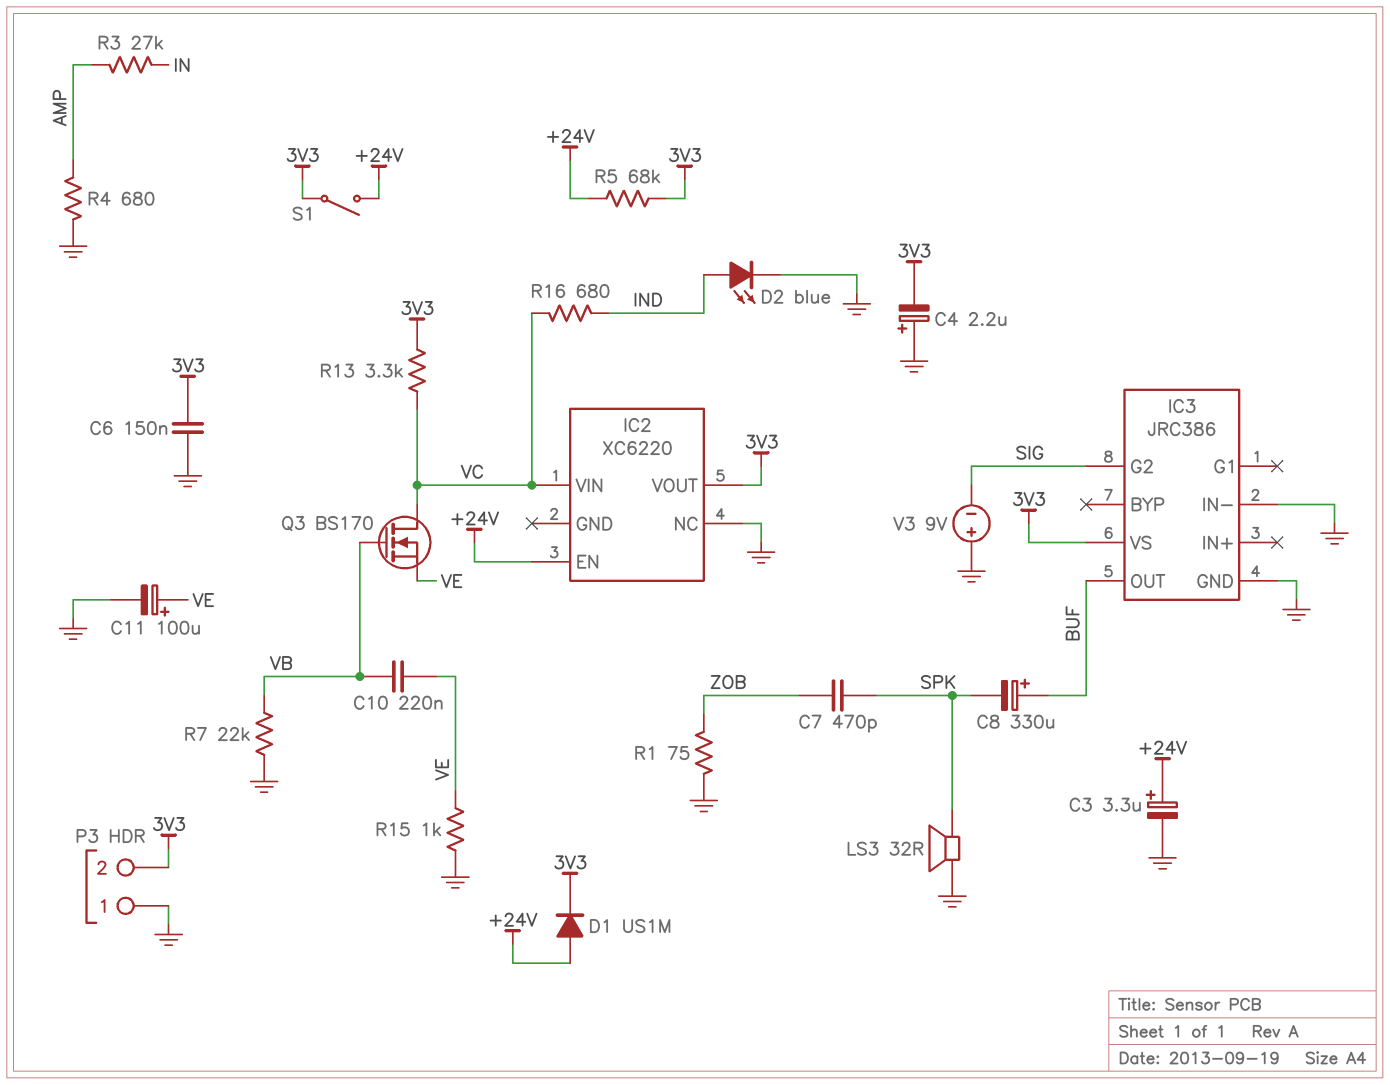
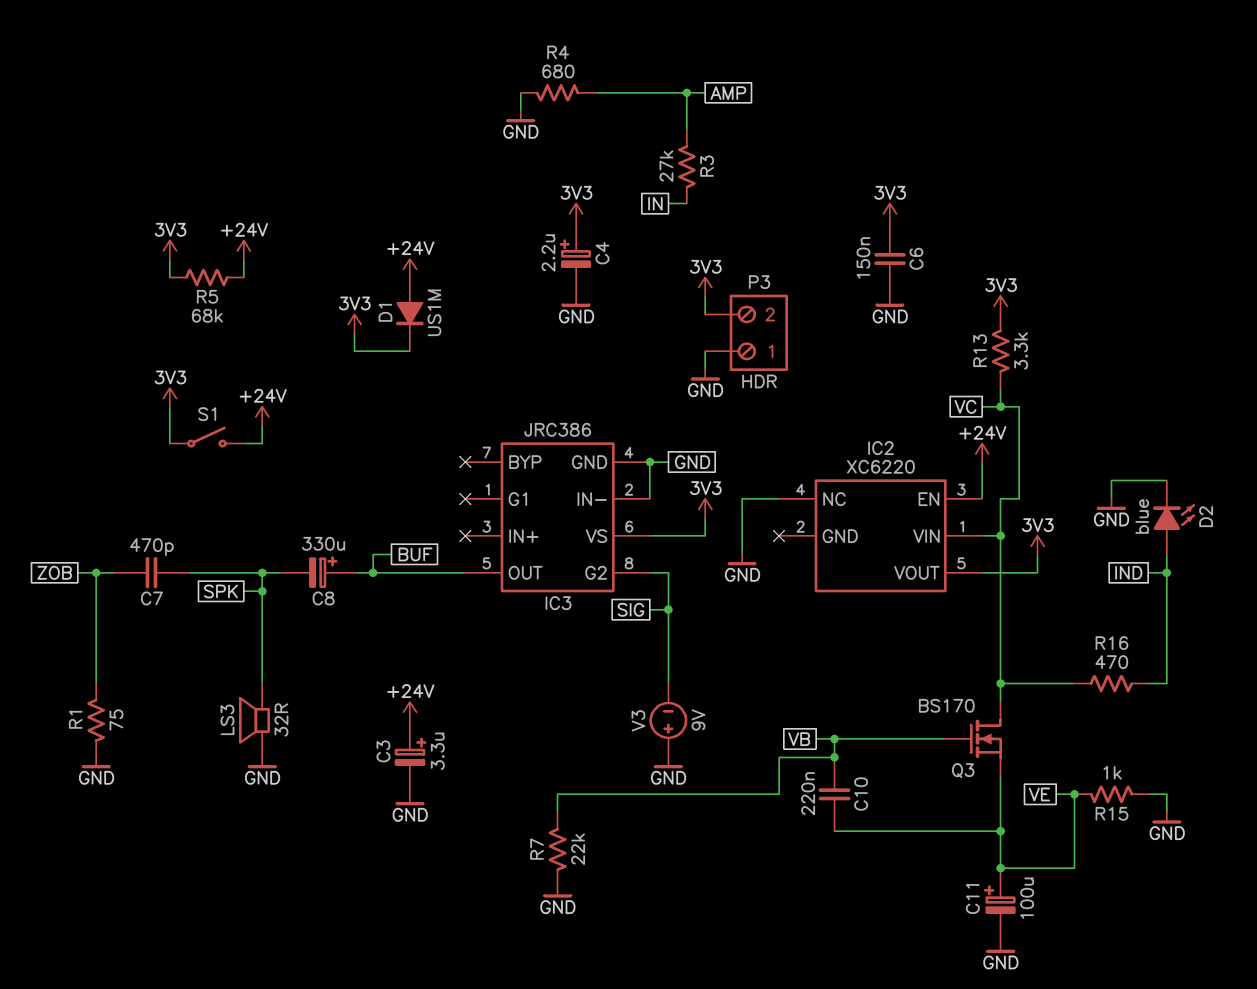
C4: 2.2uF (plus GND, minus 3V3) -> 2.2uF (plus 3V3, minus GND)
R16: 680 (IND, VC) -> 470 (IND, VC)

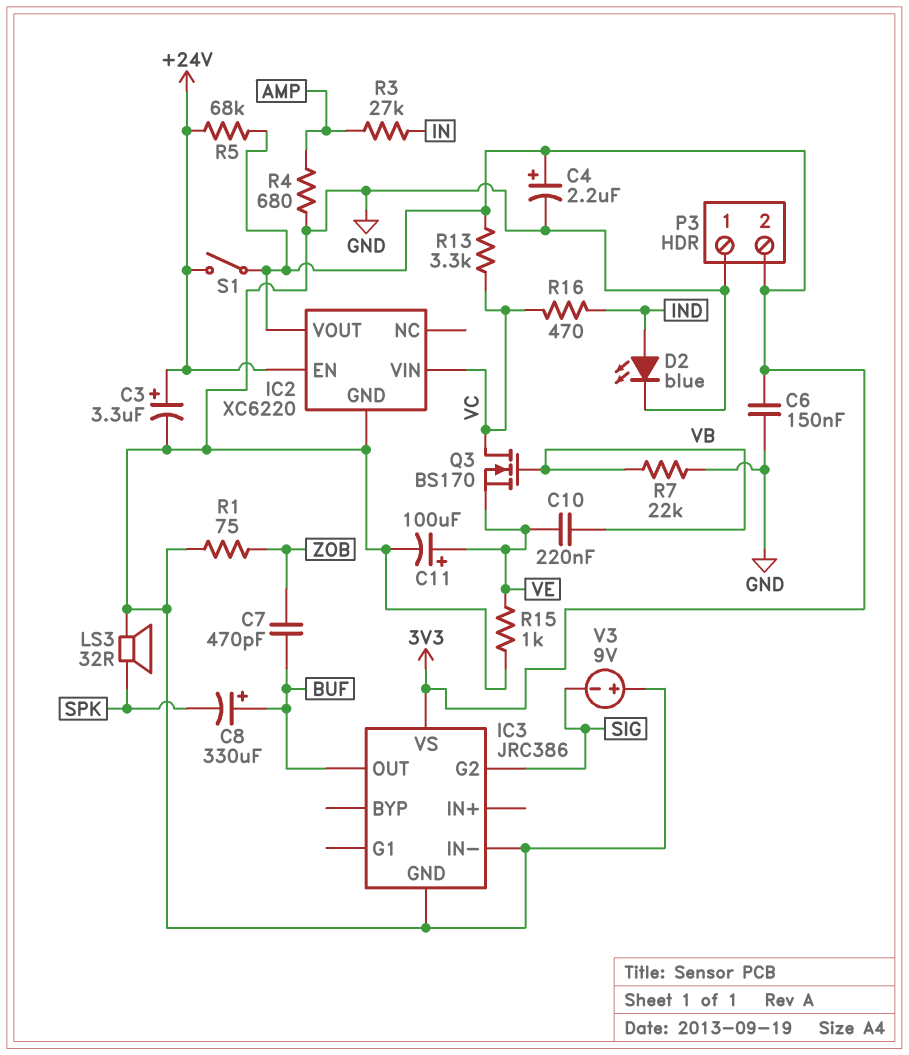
C7: 470pF (SPK, ZOB) -> 470pF (BUF, ZOB)
D1: diode US1M (A +24V, K 3V3) -> none
IC2 pin GND: none -> GND
IC2 pin NC: GND -> none

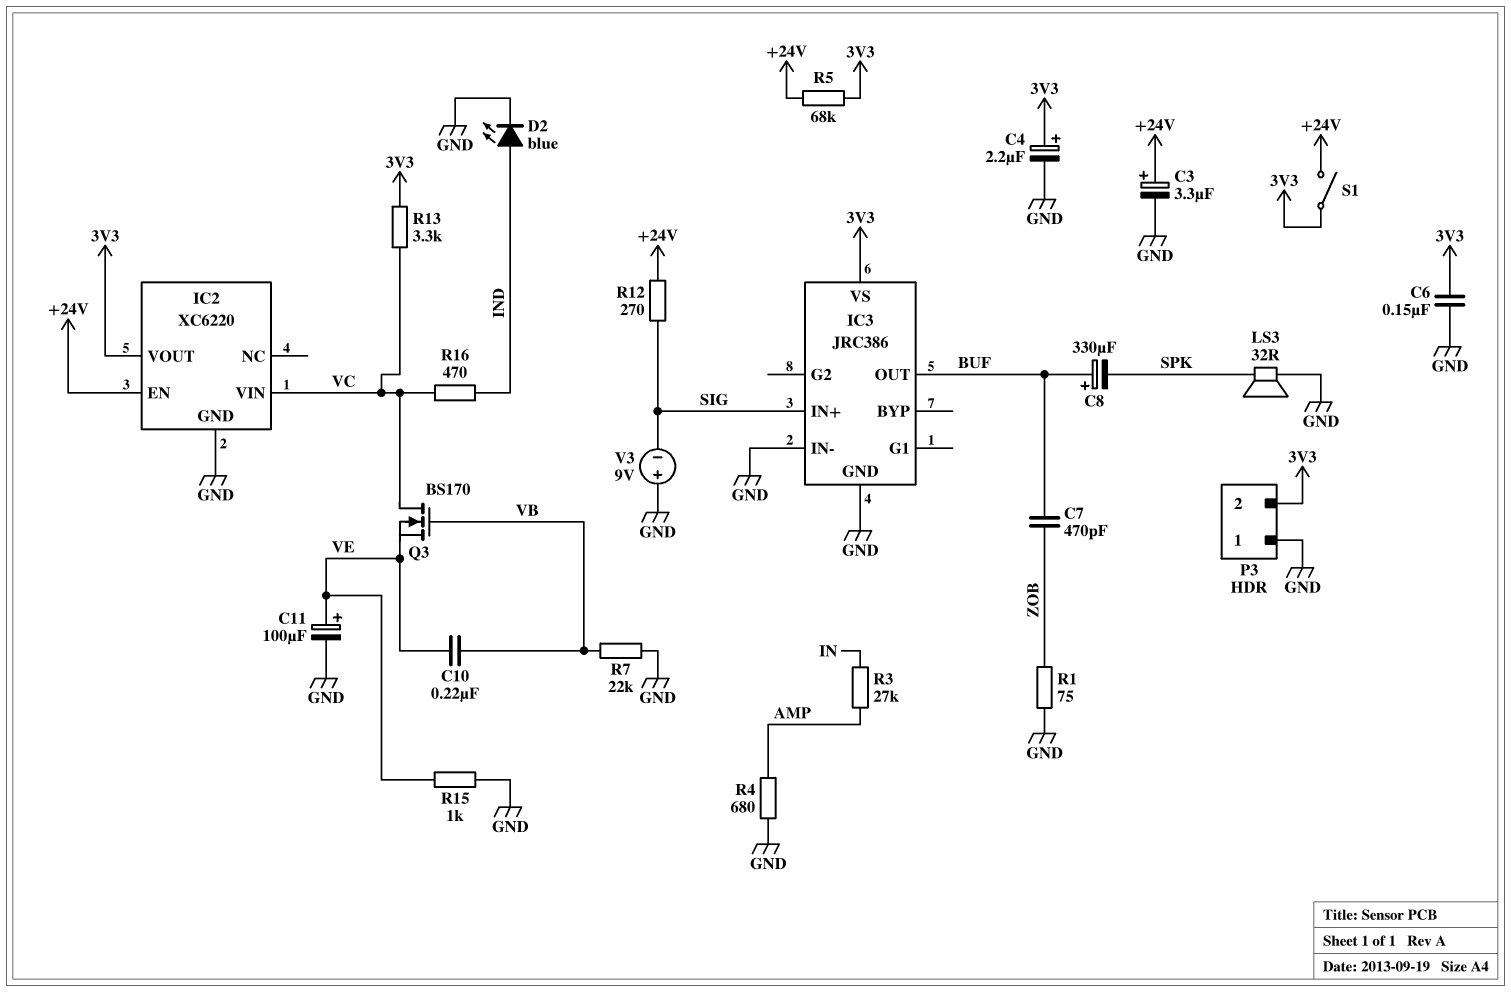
IC3 pin G2: SIG -> none
IC3 pin IN+: none -> SIG
R12: none -> 270 (+24V, SIG)

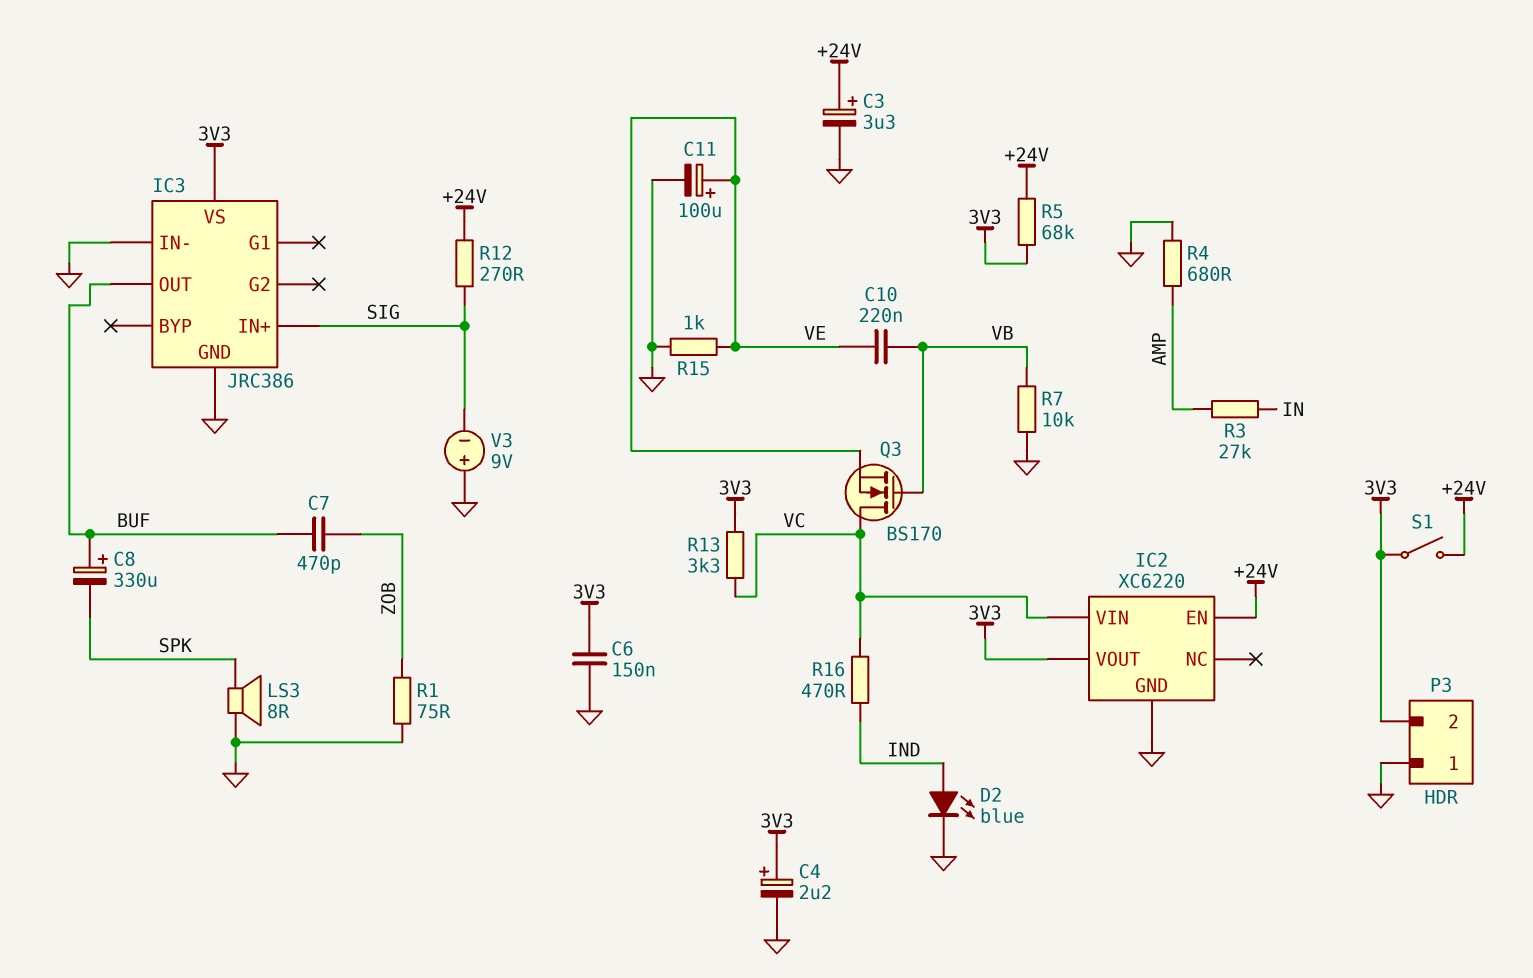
LS3: speaker 32R (GND, SPK) -> speaker 8R (GND, SPK)
R7: 22k (GND, VB) -> 10k (GND, VB)

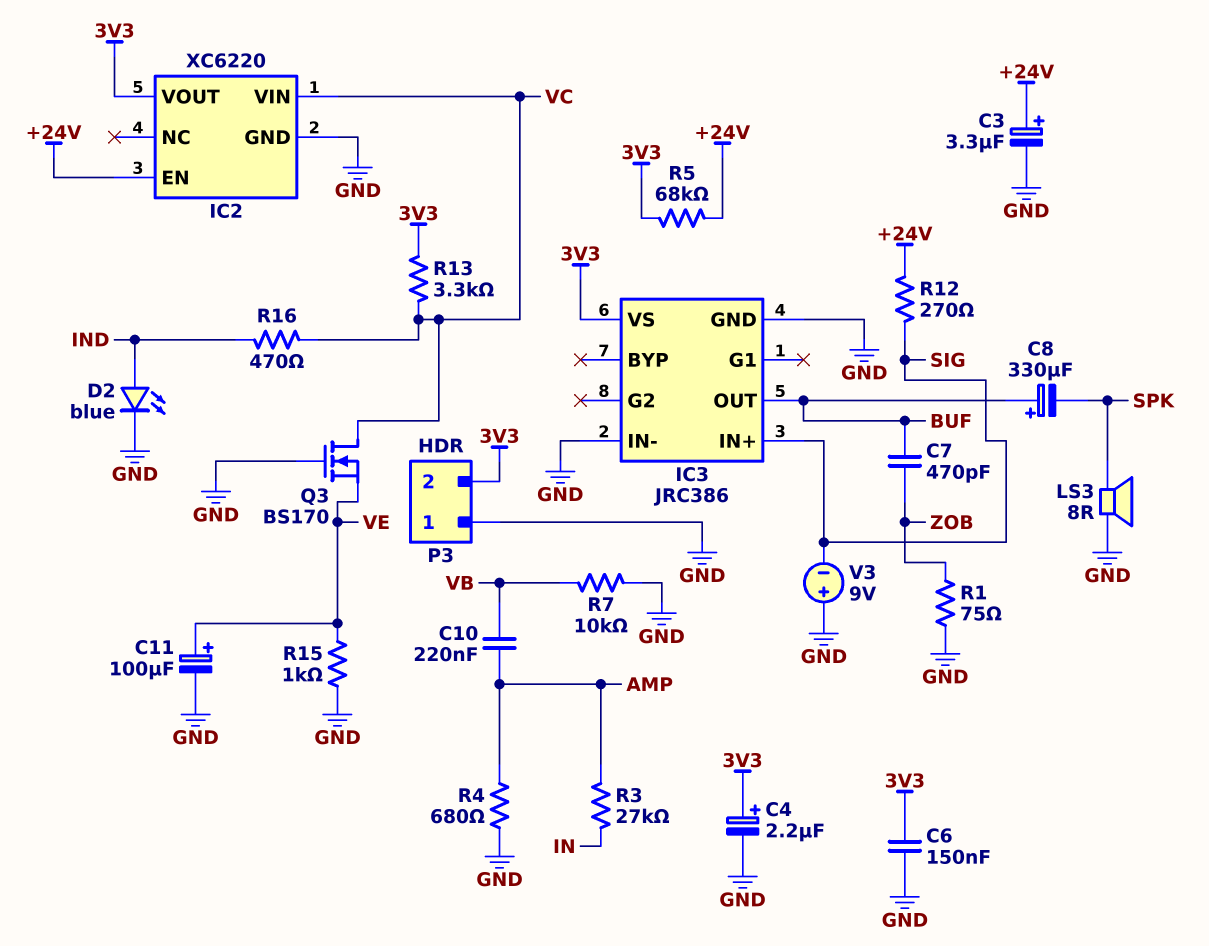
C10: 220nF (VB, VE) -> 220nF (AMP, VB)
Q3: NMOS BS170 (G VB, D VC, S VE) -> NMOS BS170 (G GND, D VC, S VE)
S1: switch (+24V, 3V3) -> none

